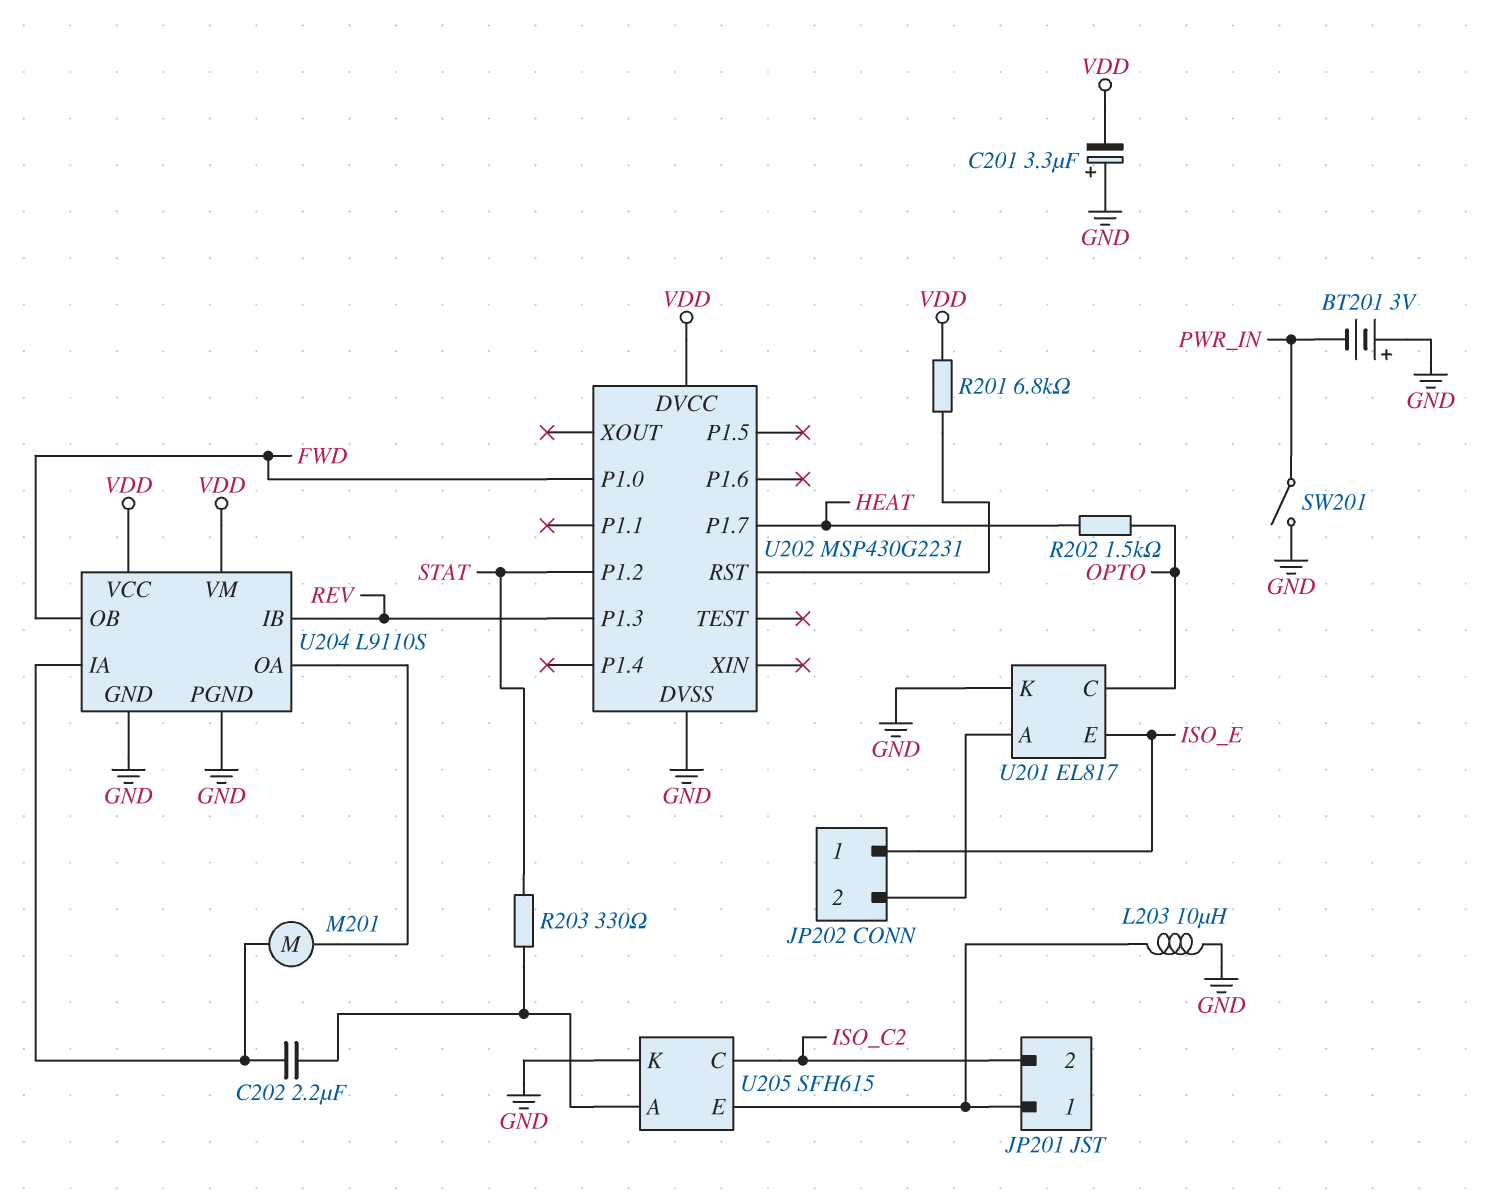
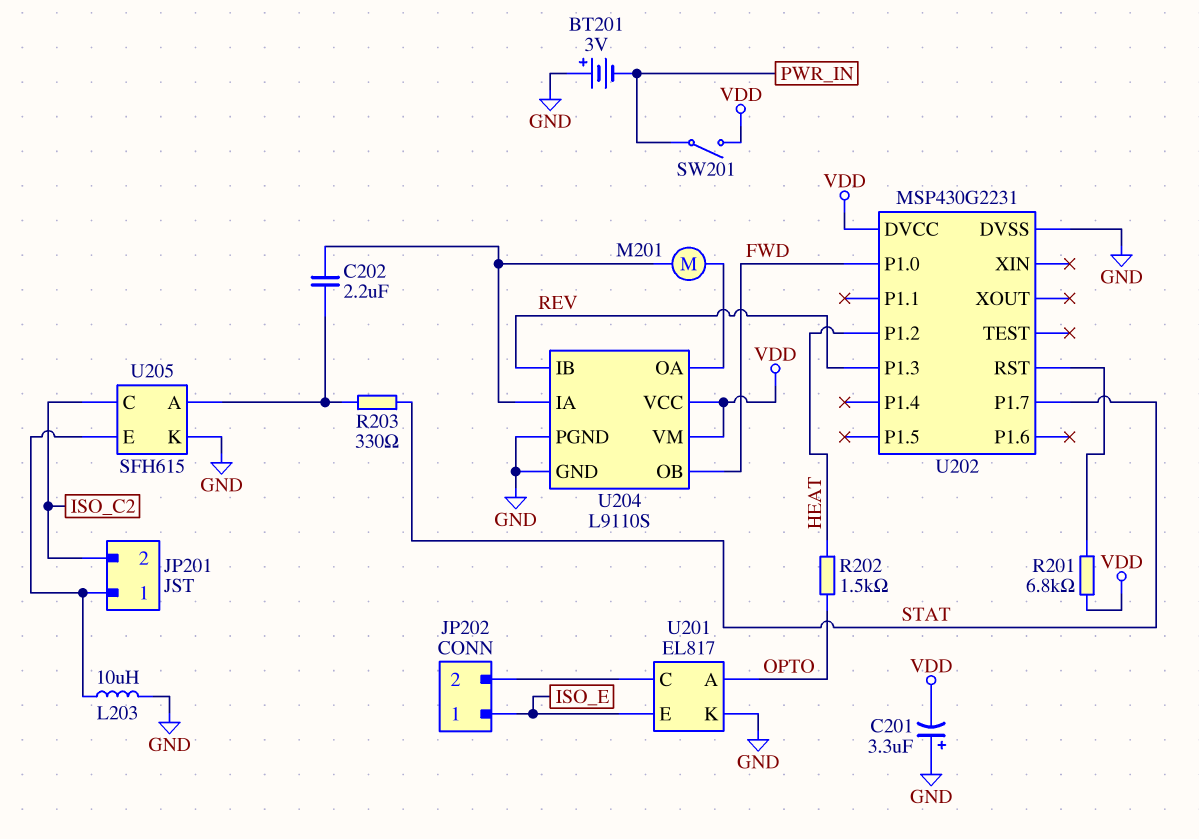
SW201: switch (GND, PWR_IN) -> switch (PWR_IN, VDD)
U201 pin A: JP202/2 -> OPTO
U201 pin C: OPTO -> JP202/2
U202 pin P1.2: STAT -> HEAT
U202 pin P1.7: HEAT -> STAT

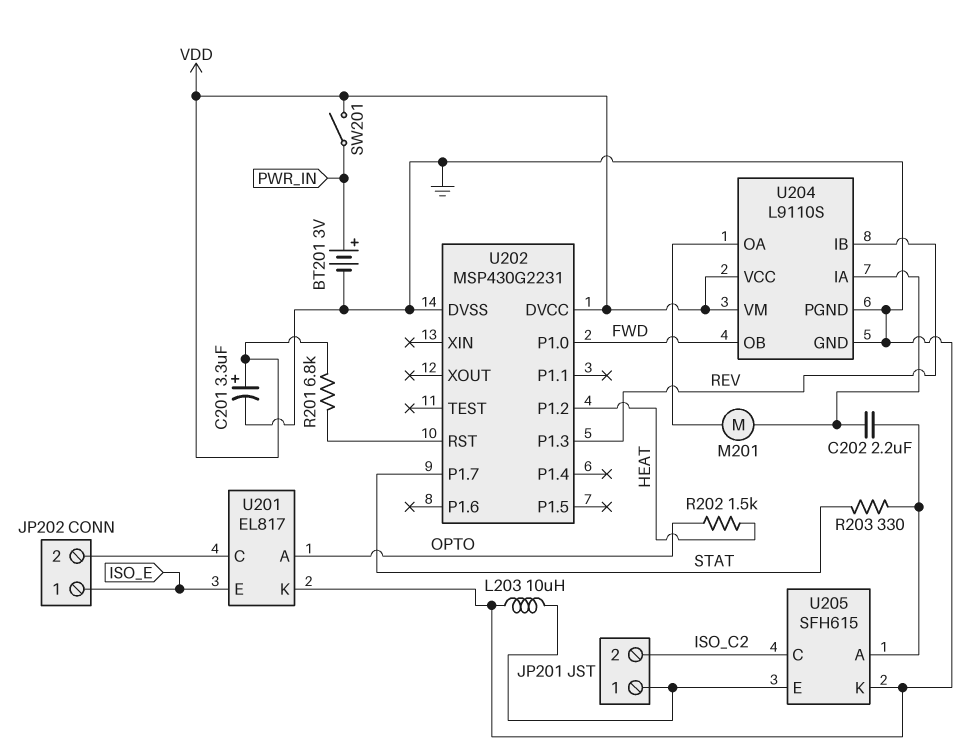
BT201: 3V (plus GND, minus PWR_IN) -> 3V (plus PWR_IN, minus GND)
C201: 3.3uF (plus GND, minus VDD) -> 3.3uF (plus VDD, minus GND)

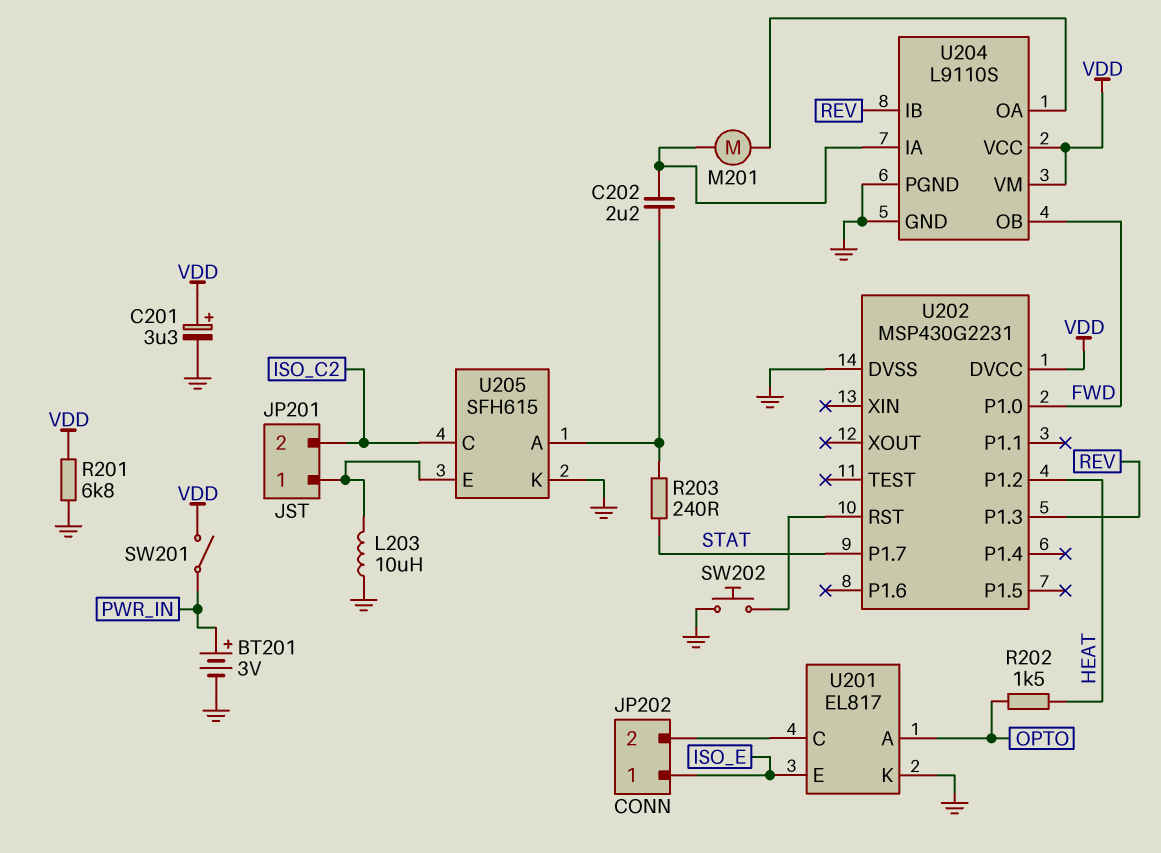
R201: 6.8k (U202/RST, VDD) -> 6.8k (GND, VDD)
R203: 330 (STAT, U205/A) -> 240 (STAT, U205/A)
SW202: none -> button (GND, U202/RST)

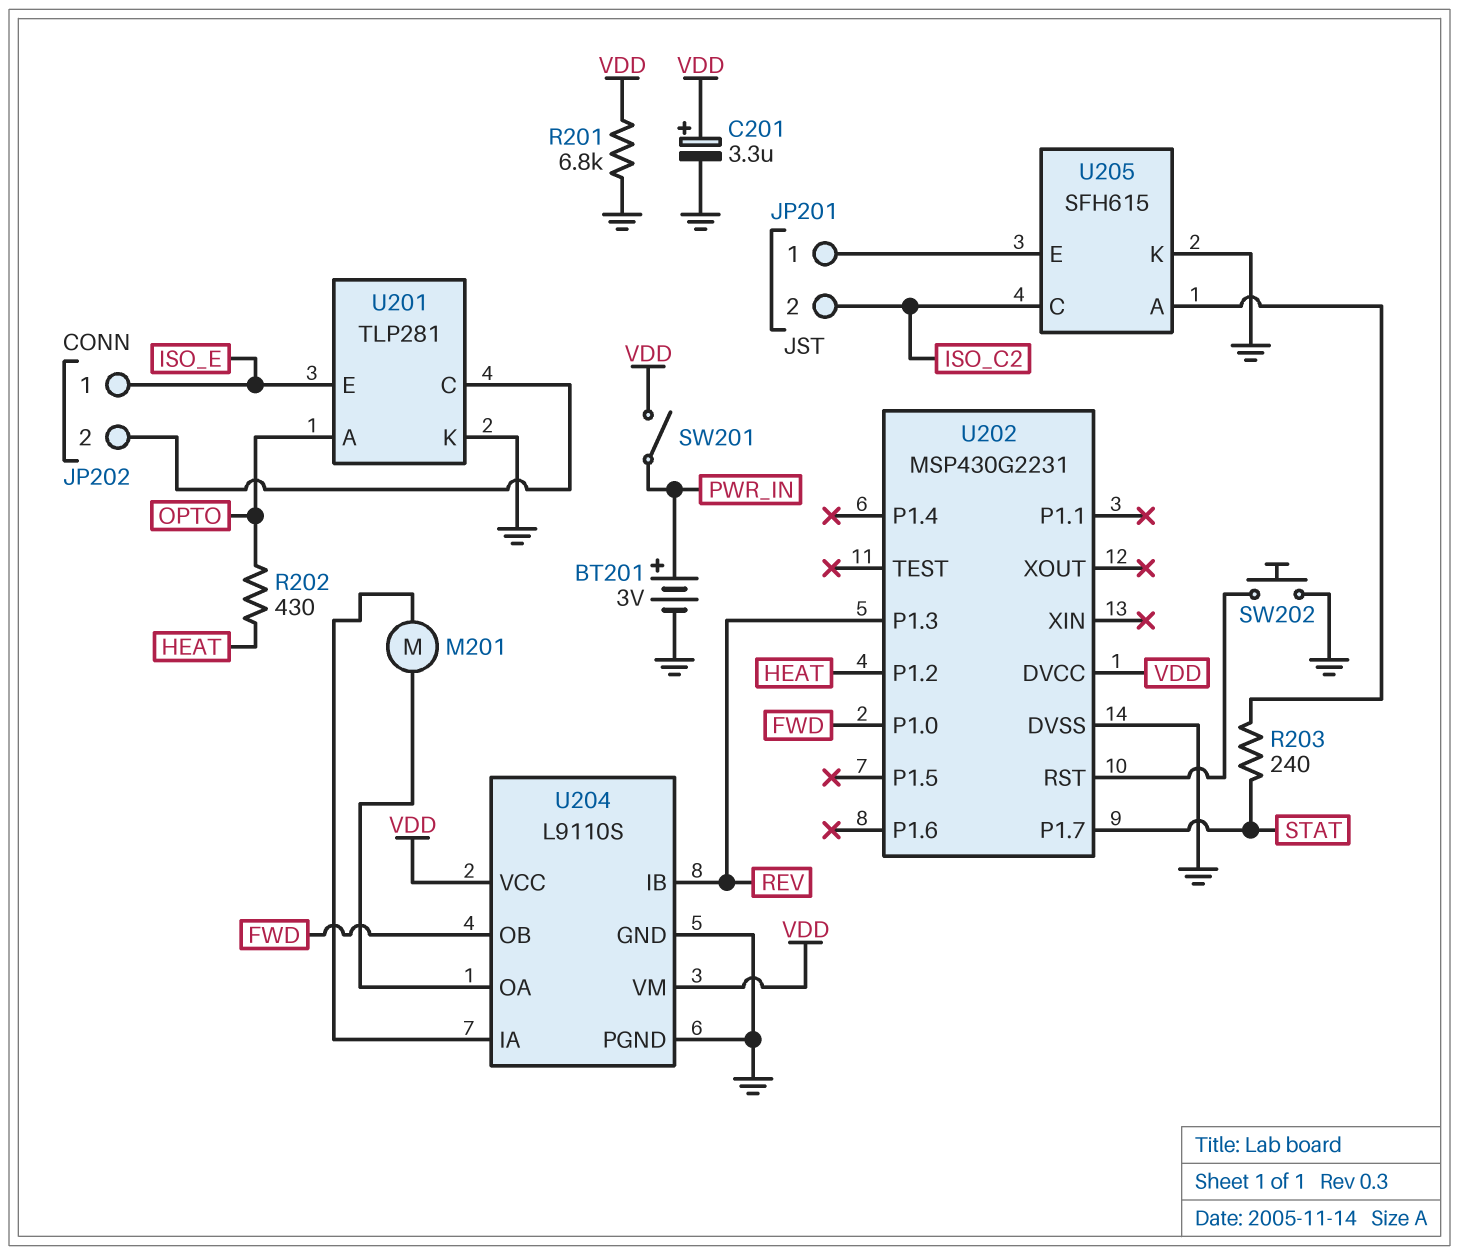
C202: 2.2uF (U204/IA, U205/A) -> none
L203: 10uH (GND, JP201/1) -> none
R202: 1.5k (HEAT, OPTO) -> 430 (HEAT, OPTO)
U201: EL817 -> TLP281

